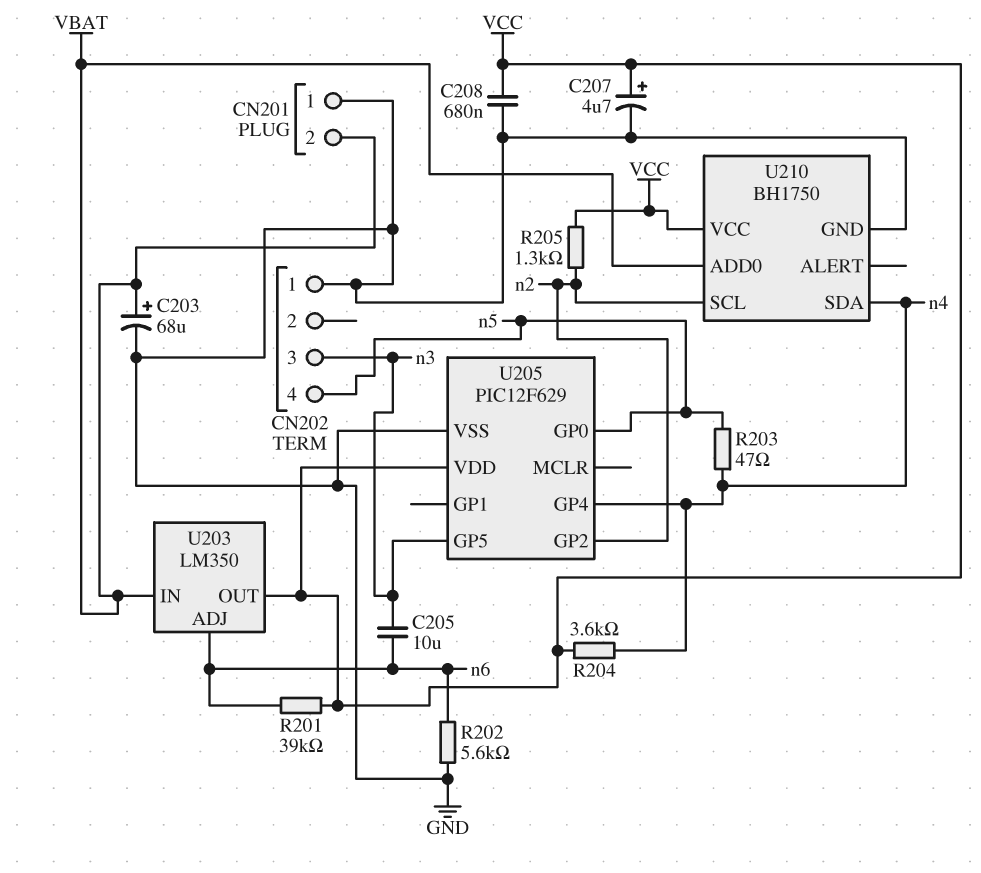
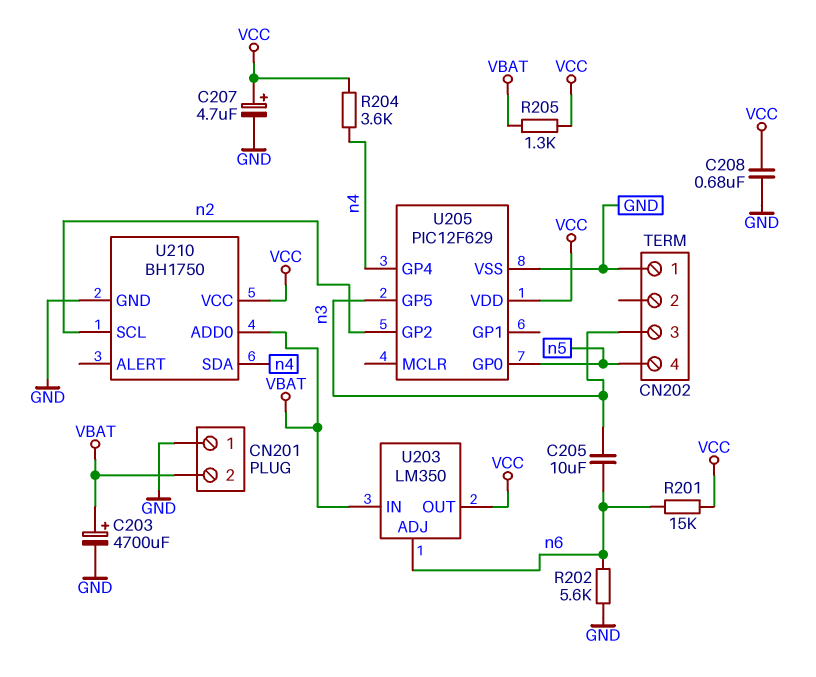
C203: 68uF (plus VBAT, minus GND) -> 4700uF (plus VBAT, minus GND)
R201: 39k (VCC, n6) -> 15k (VCC, n6)
R203: 47 (n4, n5) -> none
R205: 1.3k (VCC, n2) -> 1.3k (VBAT, VCC)

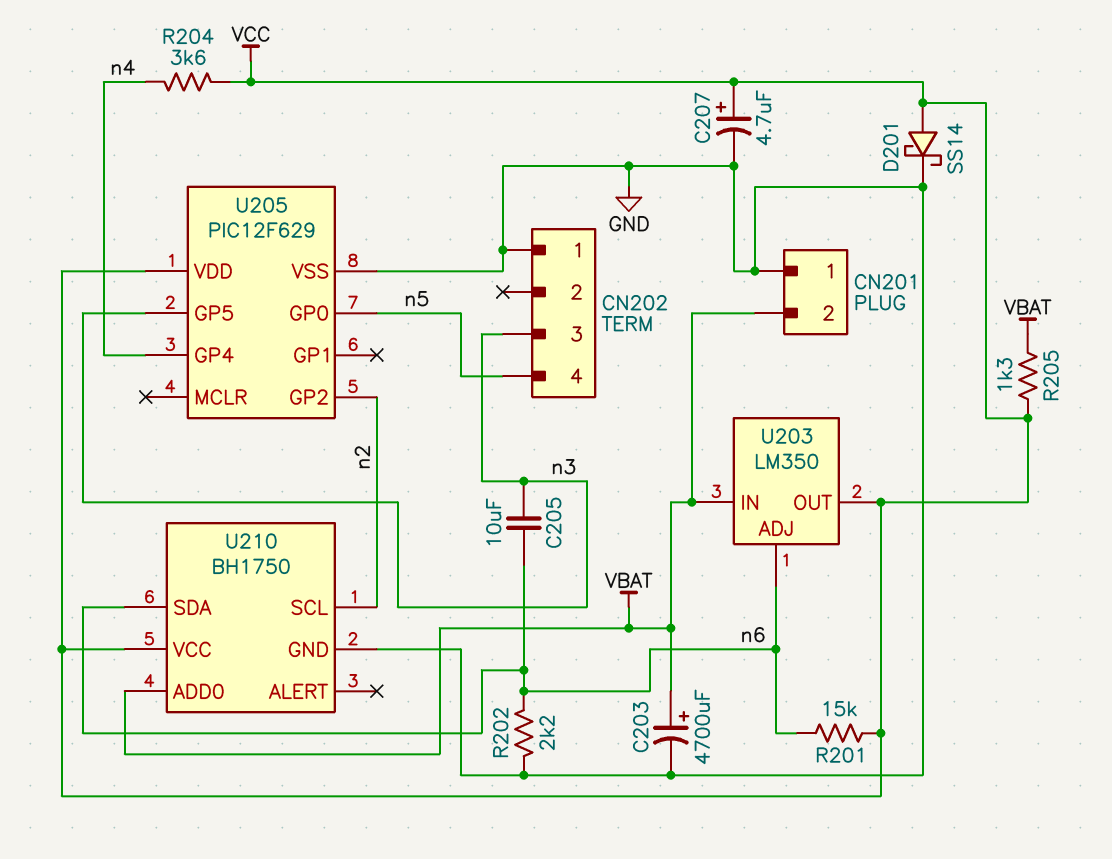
C208: 680nF (GND, VCC) -> none
D201: none -> schottky SS14 (A VCC, K GND)
R202: 5.6k (GND, n6) -> 2.2k (GND, n6)
U210 pin SDA: n4 -> n6

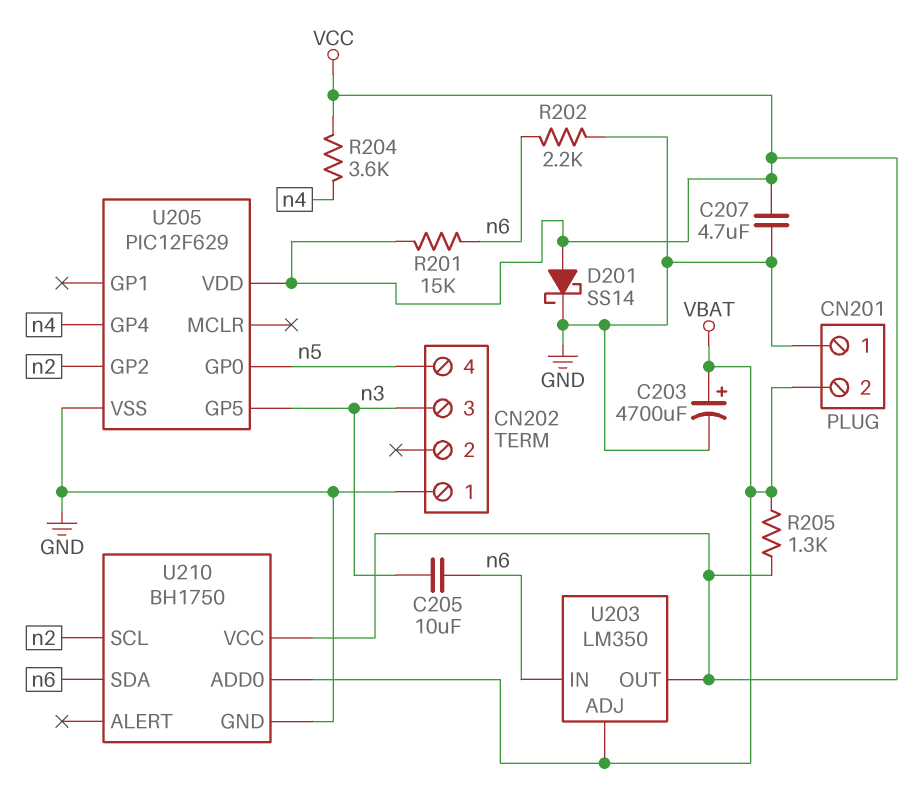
C207: 4.7uF (plus VCC, minus GND) -> 4.7uF (GND, VCC)
U203 pin ADJ: n6 -> VBAT
U203 pin IN: VBAT -> n6

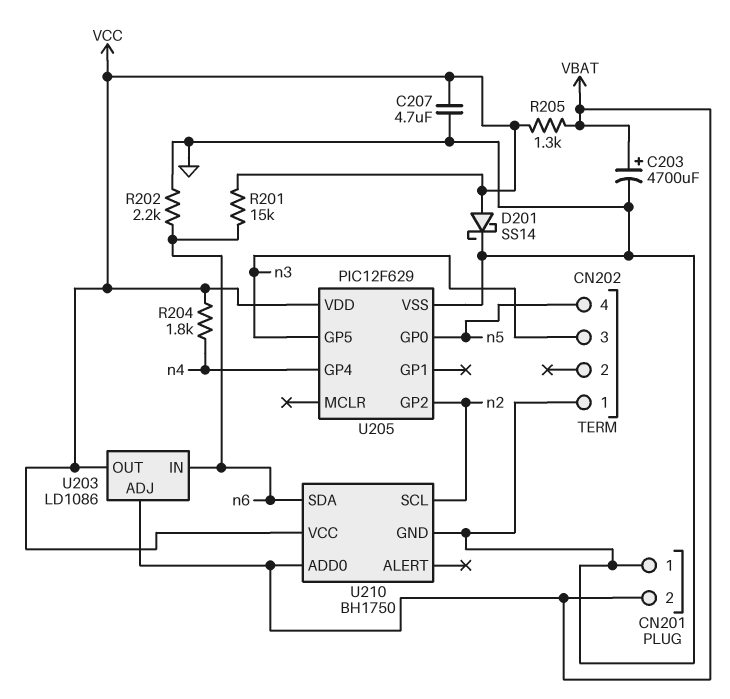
C205: 10uF (n3, n6) -> none
R204: 3.6k (VCC, n4) -> 1.8k (VCC, n4)
U203: LM350 -> LD1086

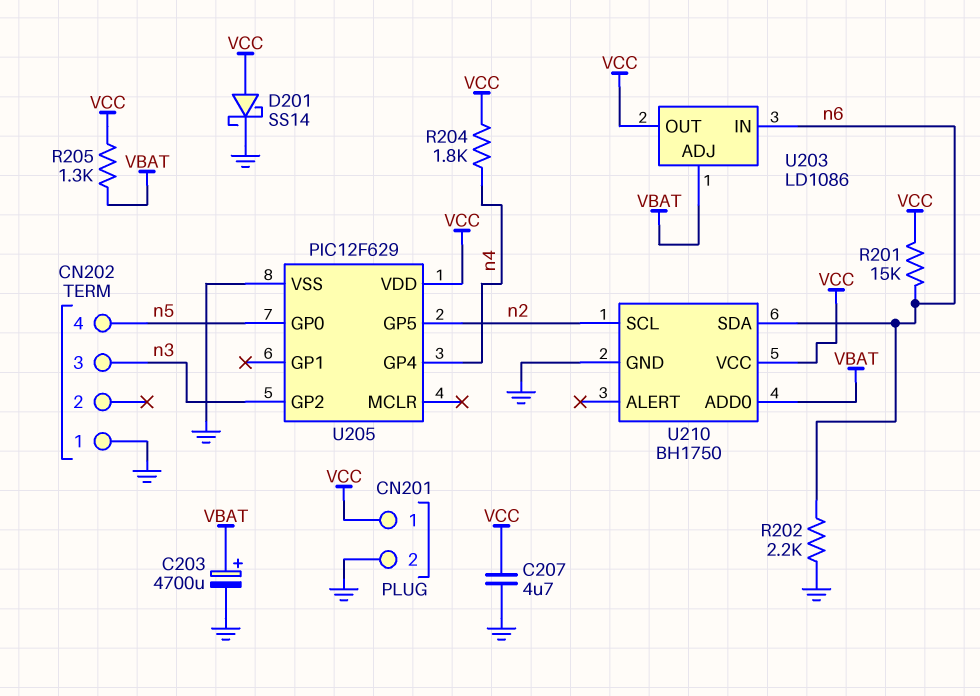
CN201 pin 1: GND -> VCC
CN201 pin 2: VBAT -> GND
U205 pin GP2: n2 -> n3
U205 pin GP5: n3 -> n2

